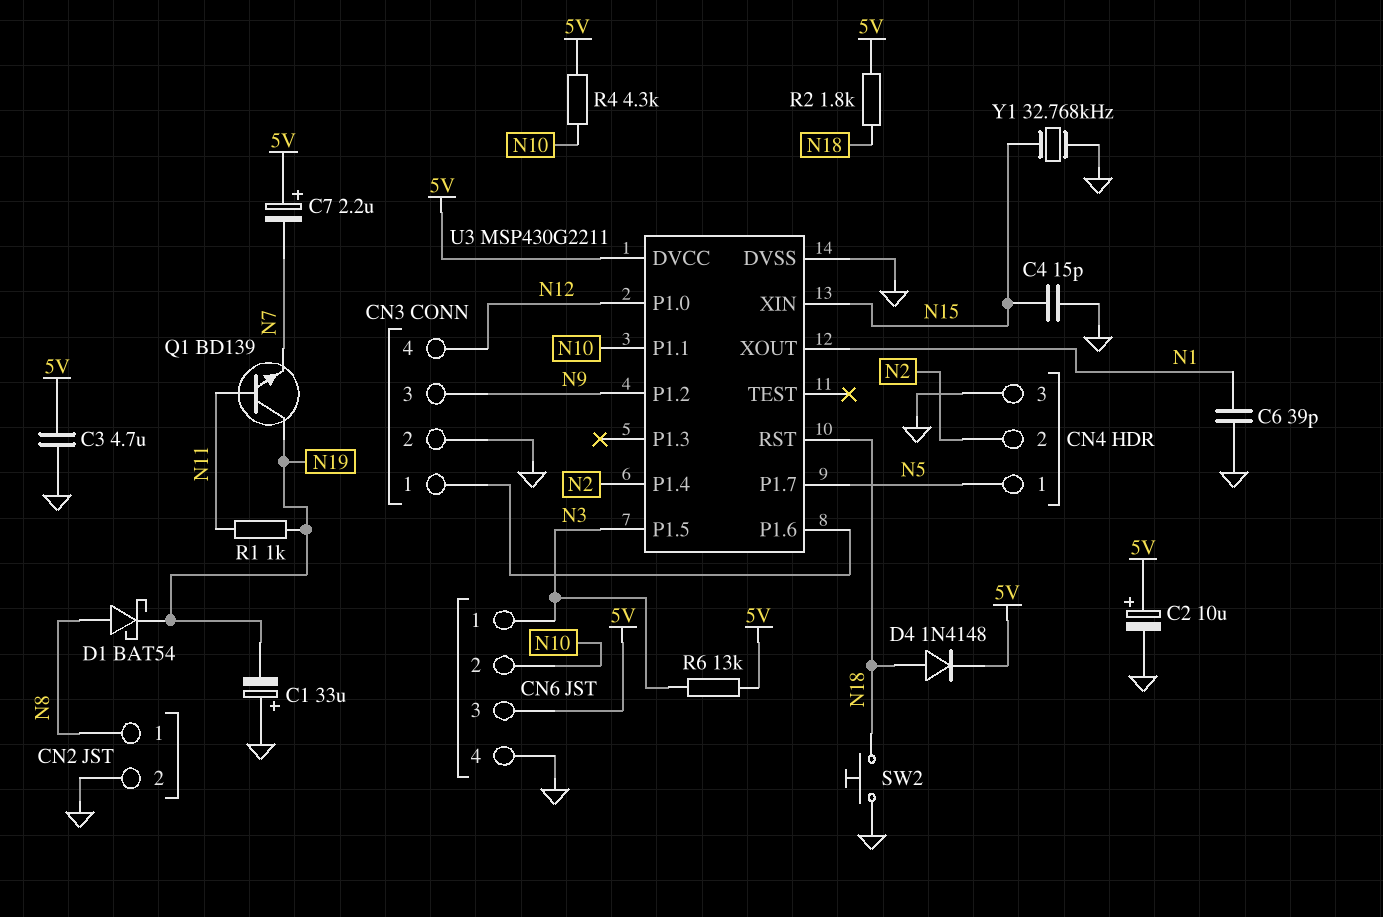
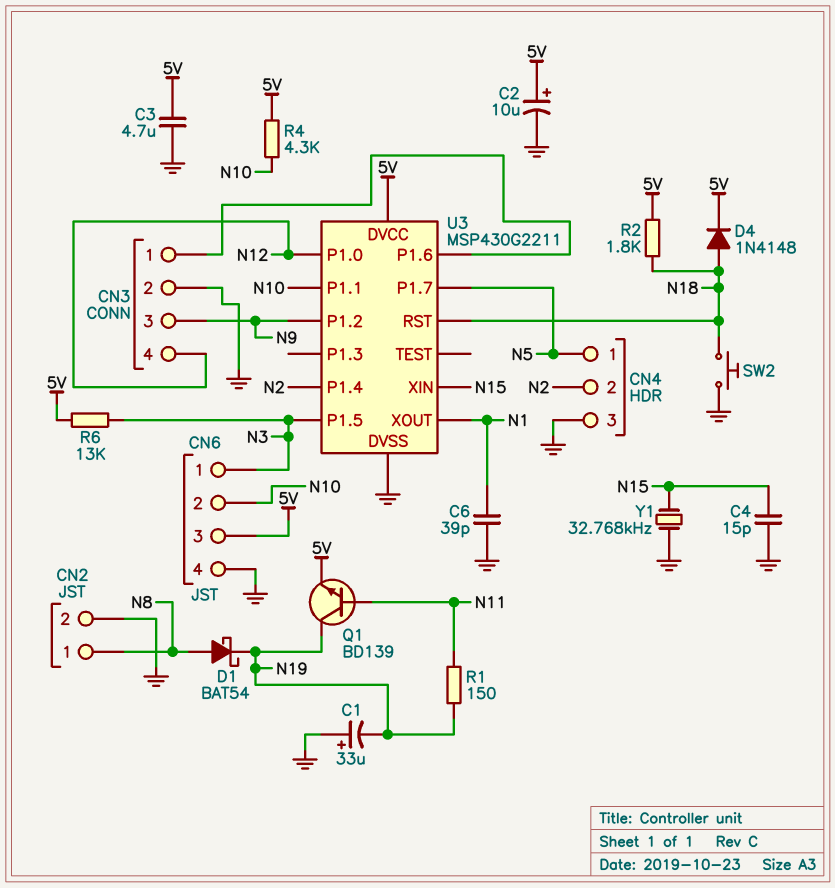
C7: 2.2uF (plus 5V, minus N7) -> none
Q1: NPN BD139 (B N11, C N19, E N7) -> NPN BD139 (B N11, C N19, E 5V)
R1: 1k (N11, N19) -> 150 (N11, N19)

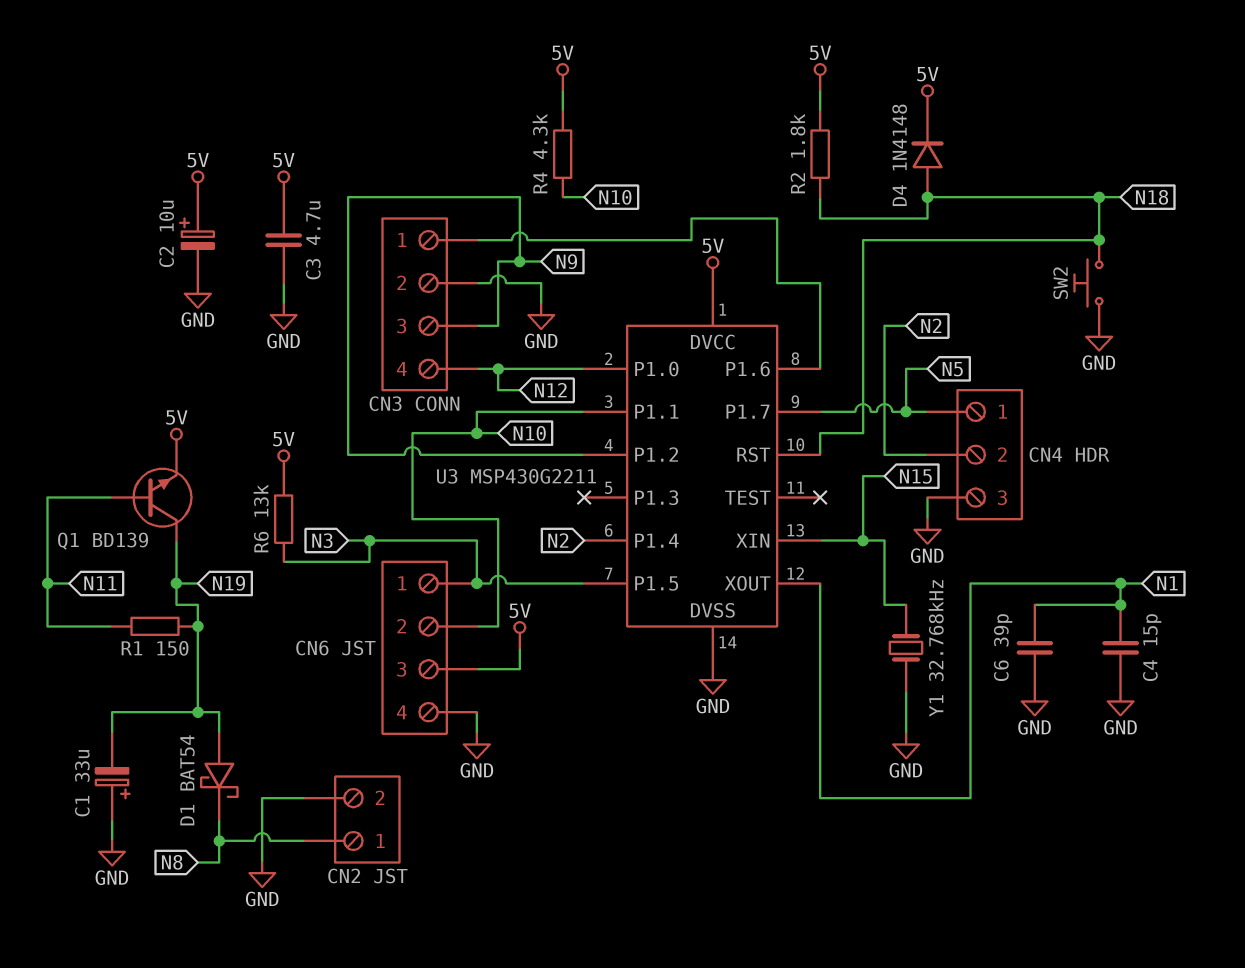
C4: 15pF (GND, N15) -> 15pF (GND, N1)
D1: schottky BAT54 (A N8, K N19) -> schottky BAT54 (A N19, K N8)

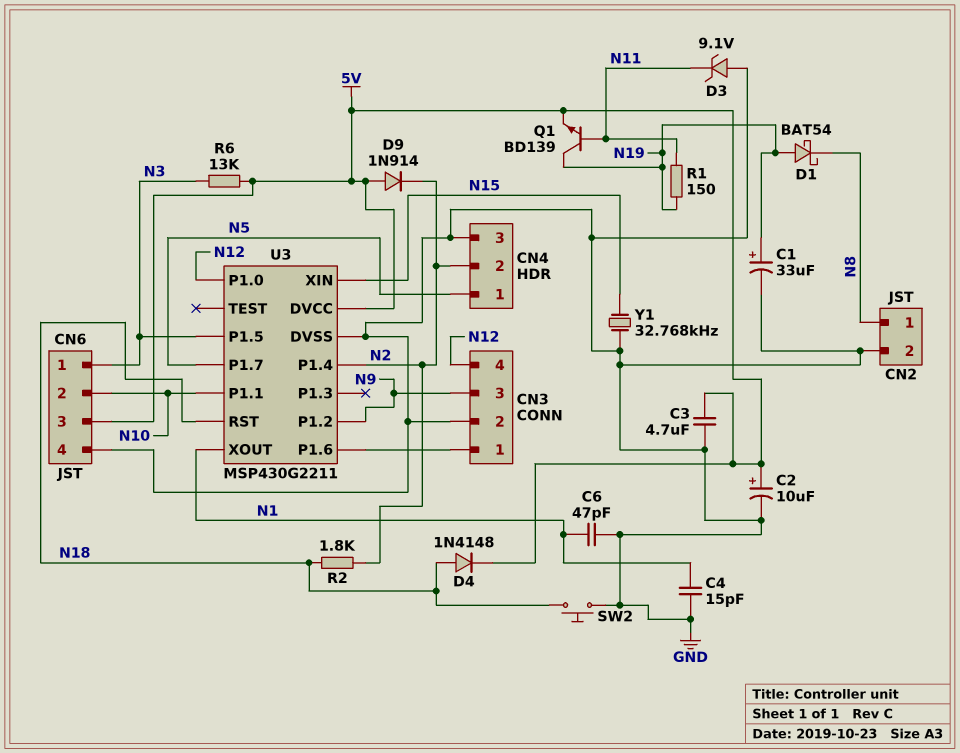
C1: 33uF (plus GND, minus N19) -> 33uF (plus N19, minus GND)
C6: 39pF (GND, N1) -> 47pF (GND, N1)
D3: none -> zener 9.1V (A GND, K N11)
D9: none -> diode 1N914 (A 5V, K N2)
R2: 1.8k (5V, N18) -> 1.8k (N2, N18)
R4: 4.3k (5V, N10) -> none

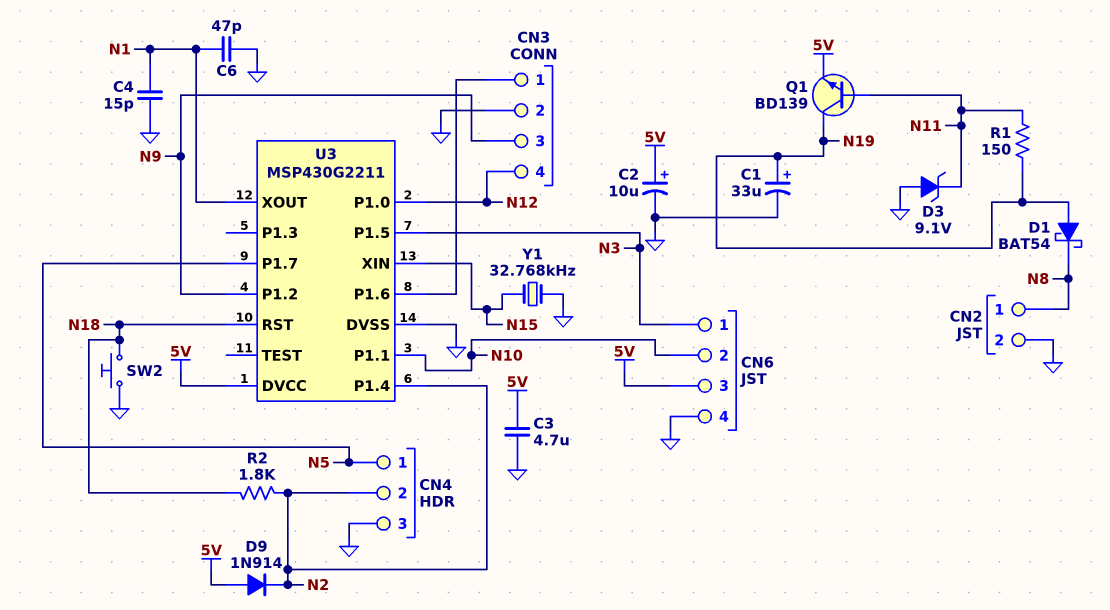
D4: diode 1N4148 (A N18, K 5V) -> none
R6: 13k (5V, N3) -> none

